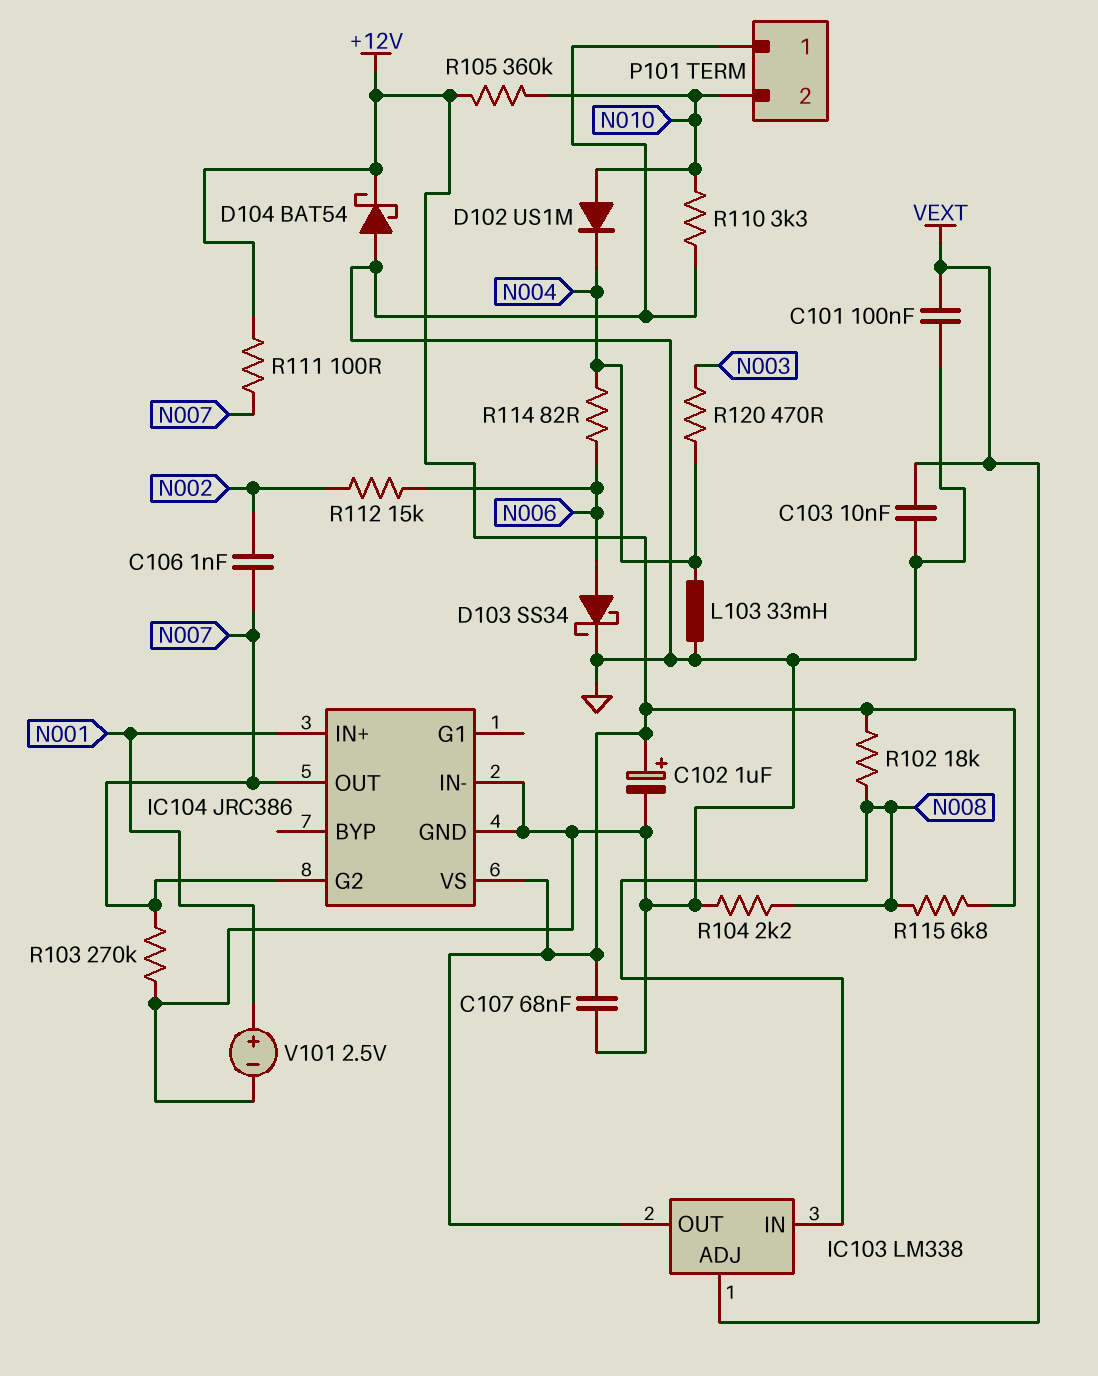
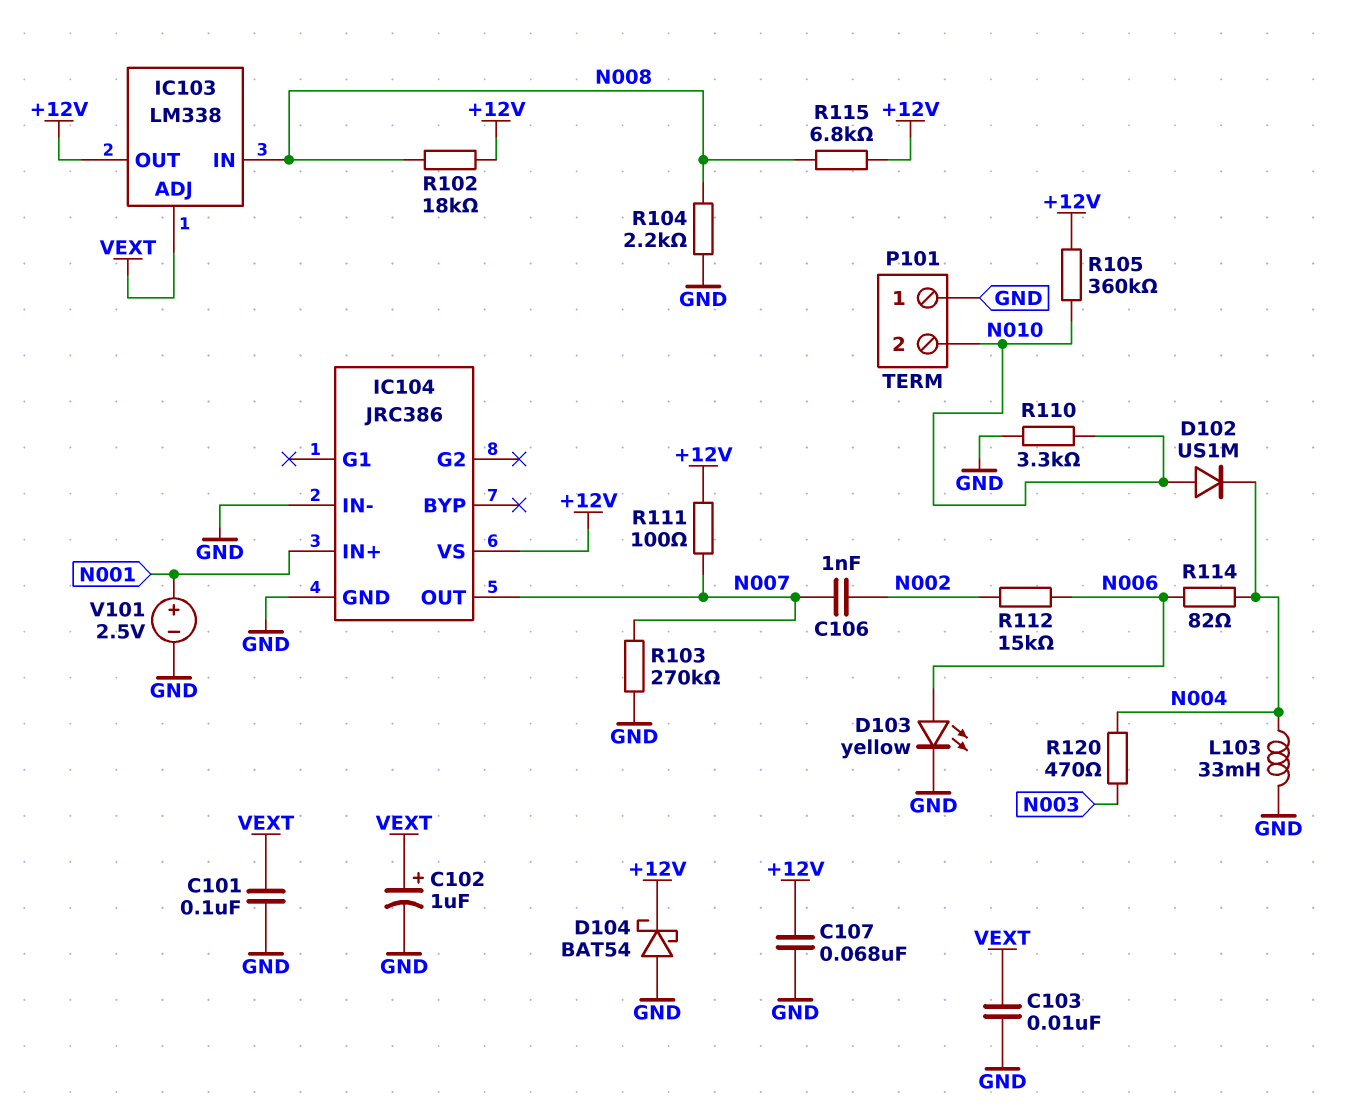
C102: 1uF (plus +12V, minus GND) -> 1uF (plus VEXT, minus GND)
D103: schottky SS34 (A N006, K GND) -> LED yellow (A N006, K GND)
IC104 pin G2: N007 -> none

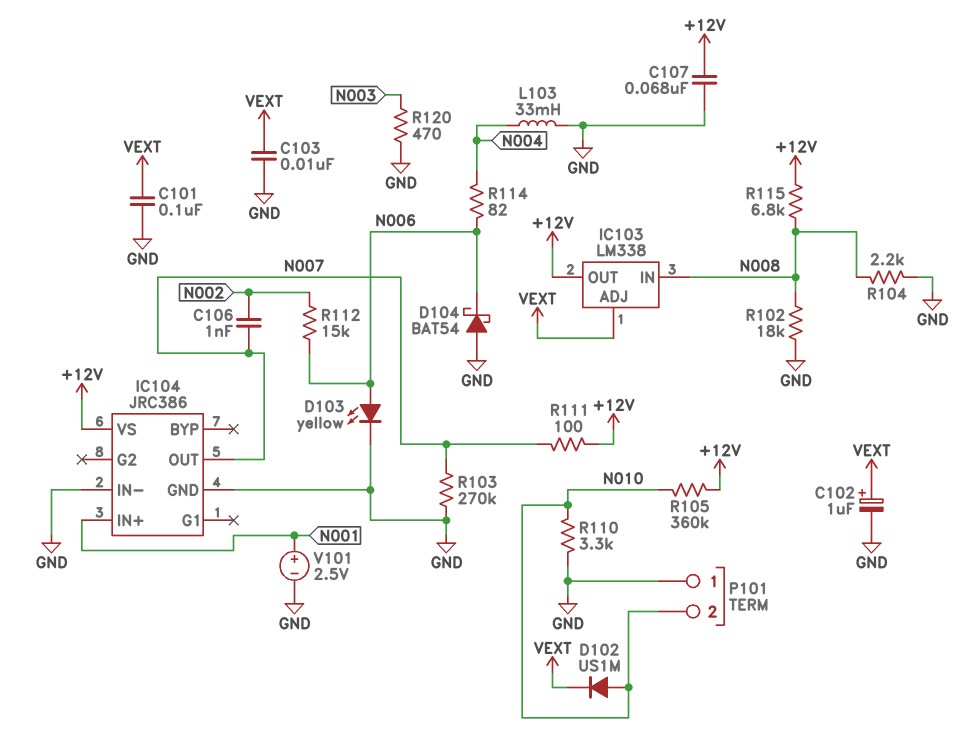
D102: diode US1M (A N010, K N004) -> diode US1M (A N010, K VEXT)
D104: schottky BAT54 (A GND, K +12V) -> schottky BAT54 (A GND, K N006)
R102: 18k (+12V, N008) -> 18k (GND, N008)
R120: 470 (N003, N004) -> 470 (GND, N003)

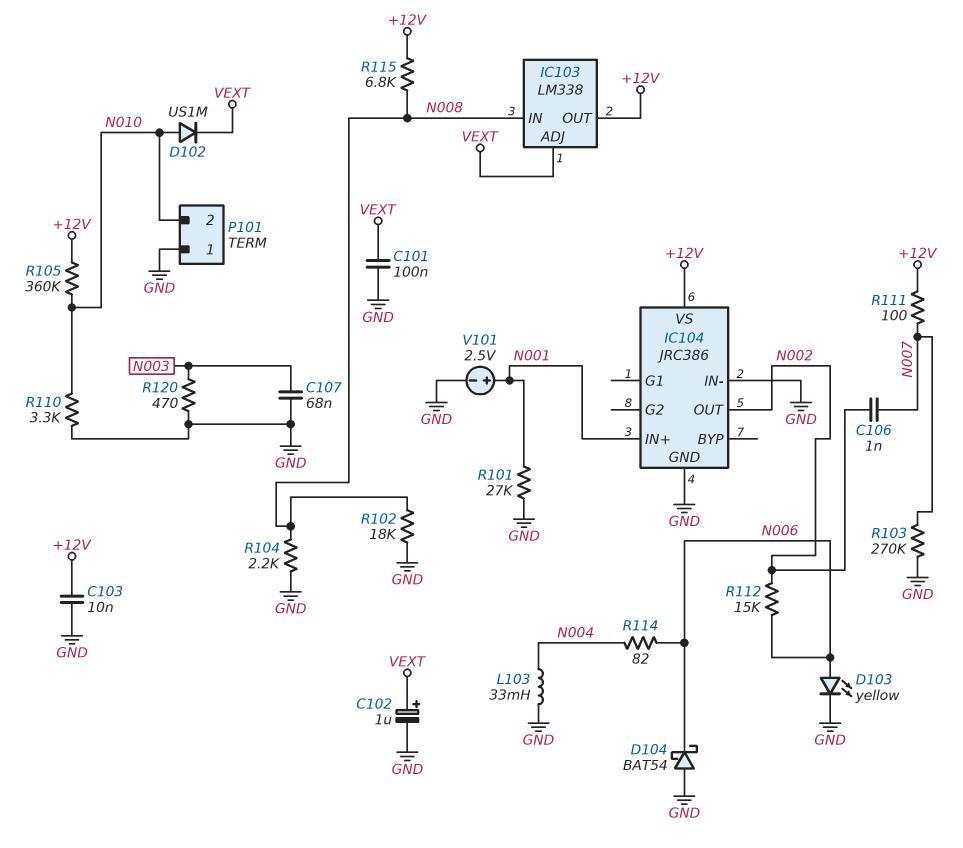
C103: 10nF (GND, VEXT) -> 10nF (+12V, GND)
C107: 68nF (+12V, GND) -> 68nF (GND, N003)
IC104 pin OUT: N007 -> N002
R101: none -> 27k (GND, N001)

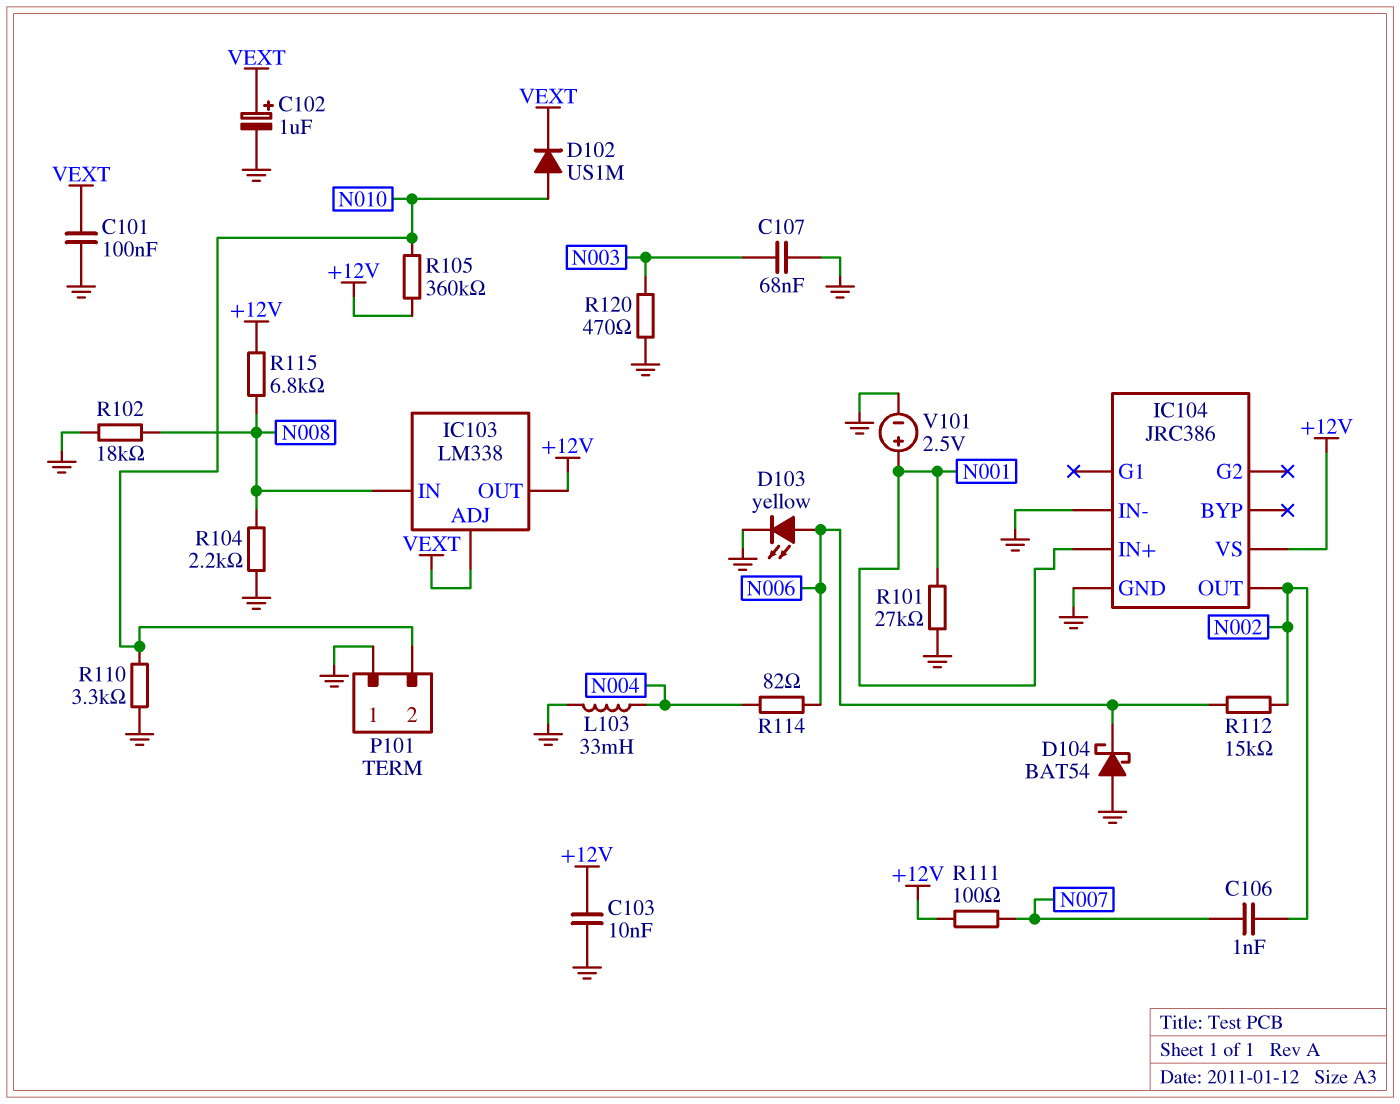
R103: 270k (GND, N007) -> none

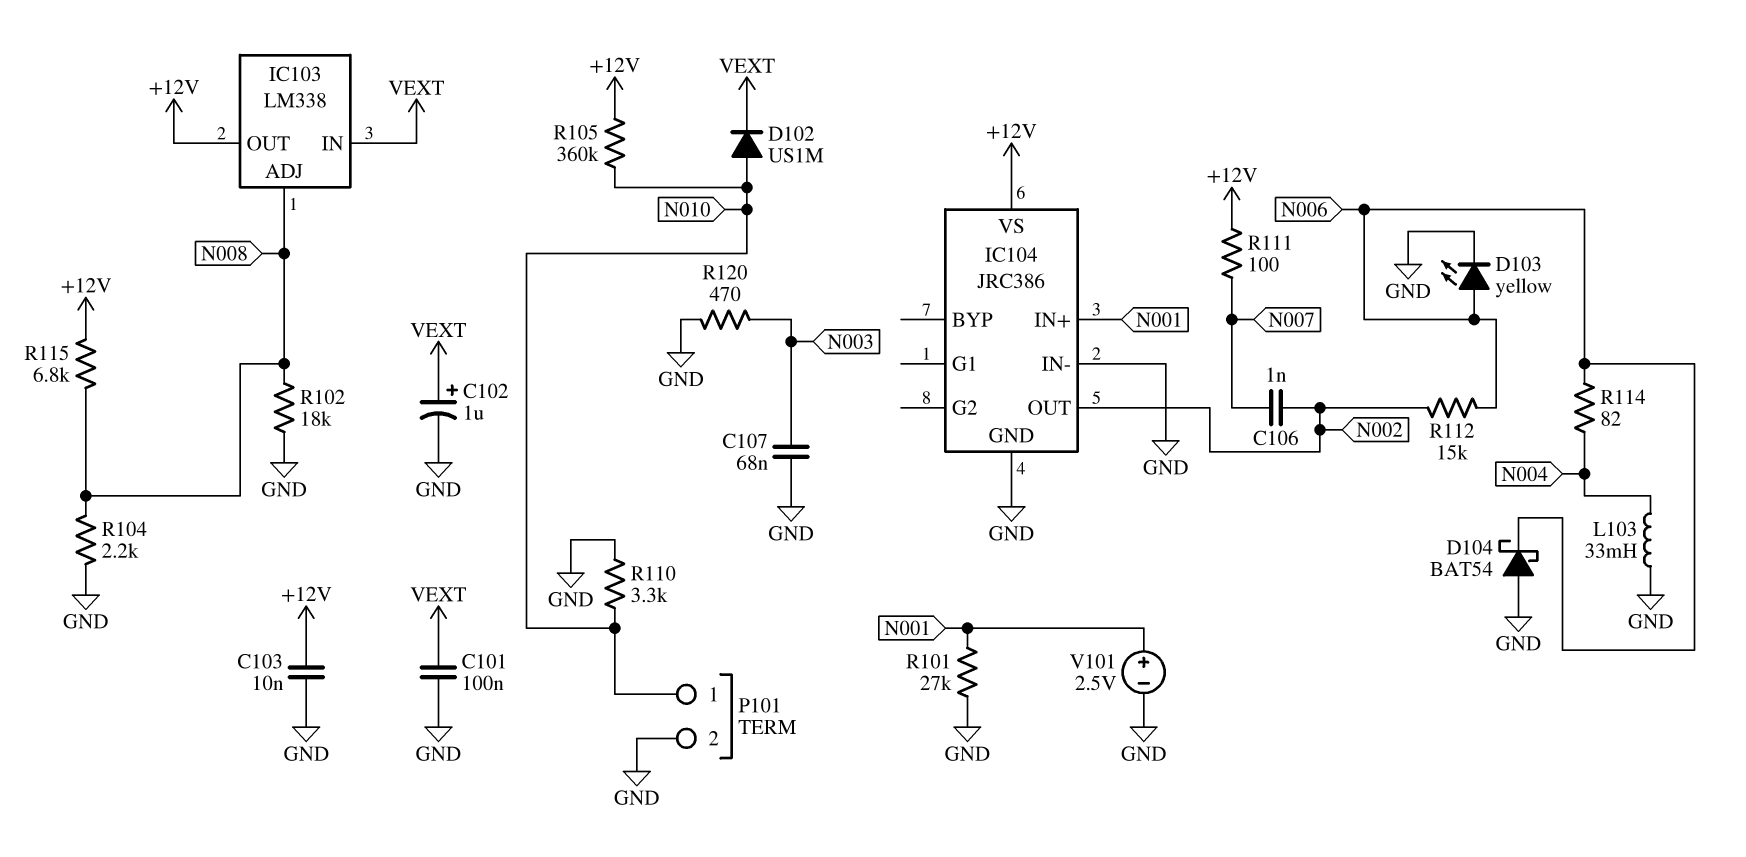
IC103 pin ADJ: VEXT -> N008
IC103 pin IN: N008 -> VEXT
P101 pin 1: GND -> N010
P101 pin 2: N010 -> GND

